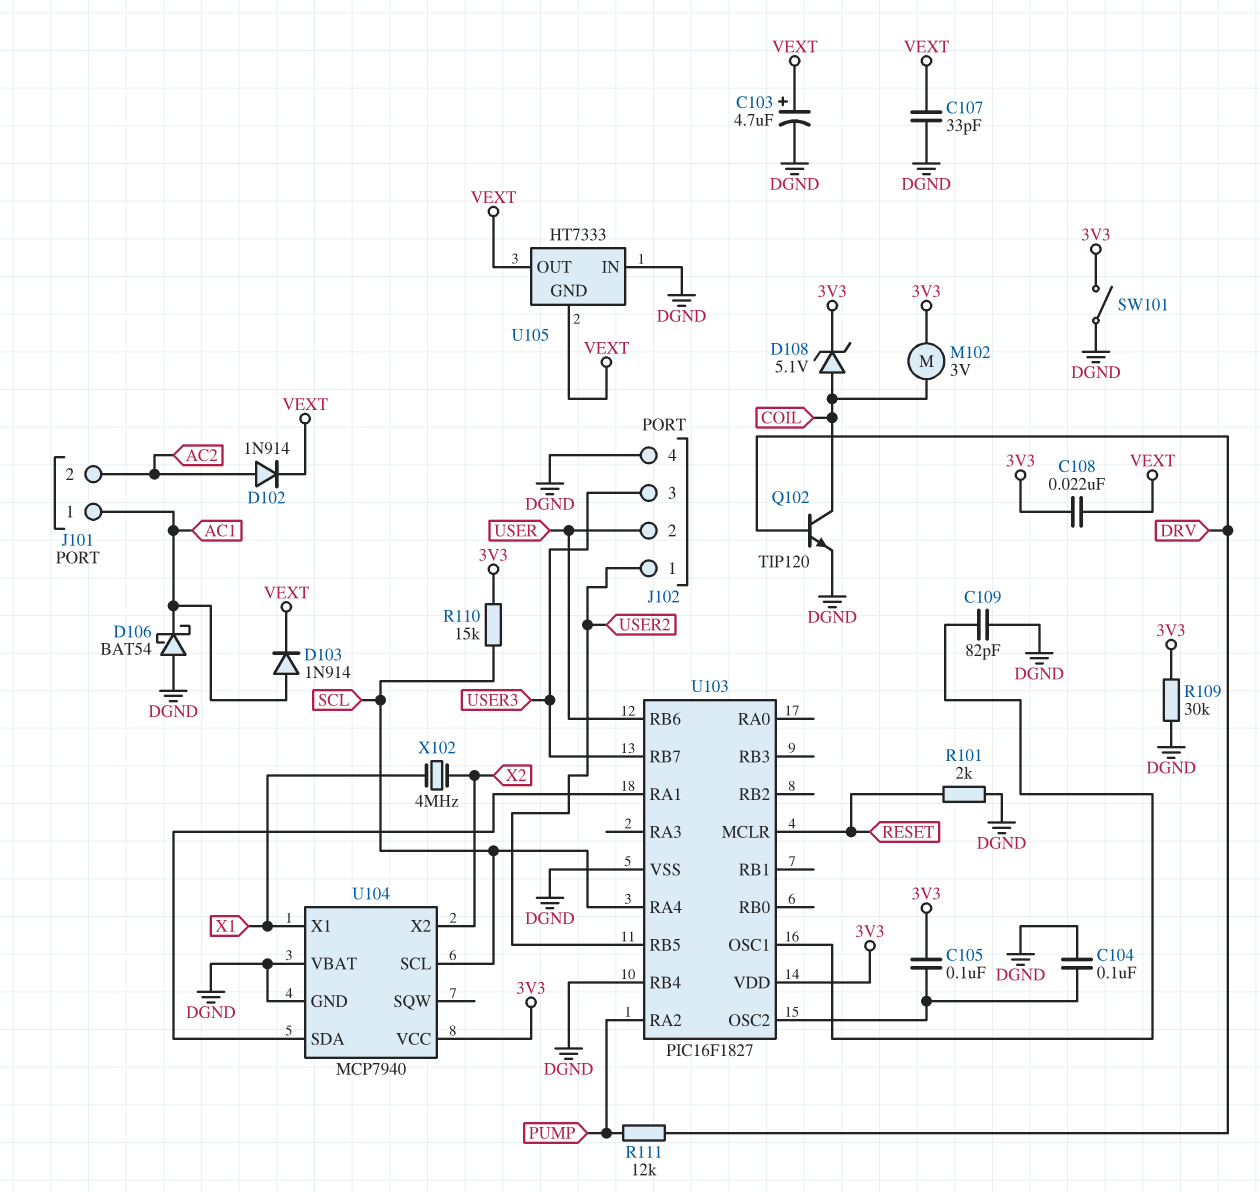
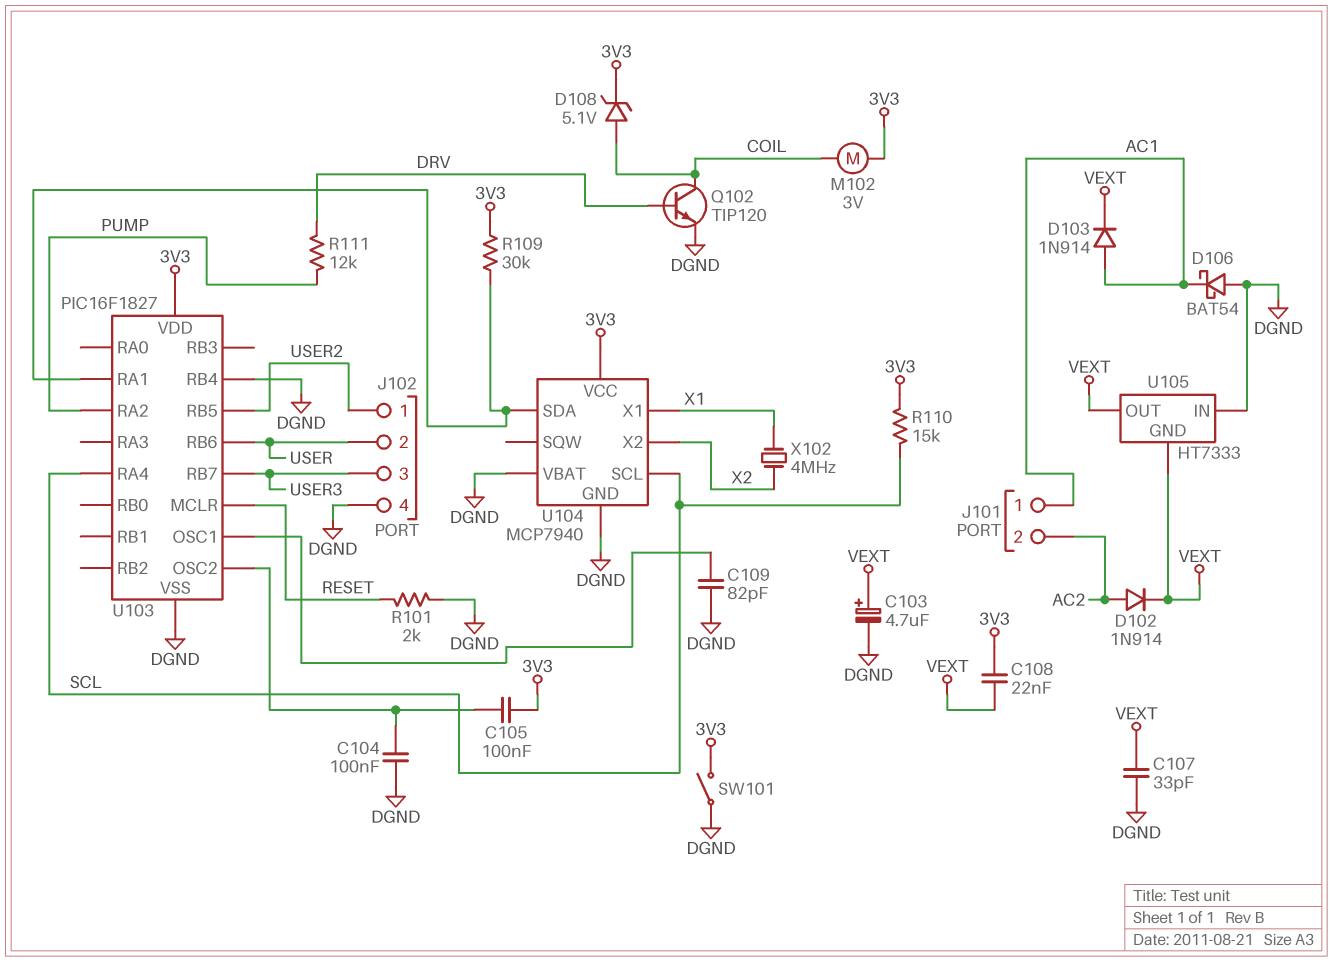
R109: 30k (3V3, DGND) -> 30k (3V3, U103/RA1)

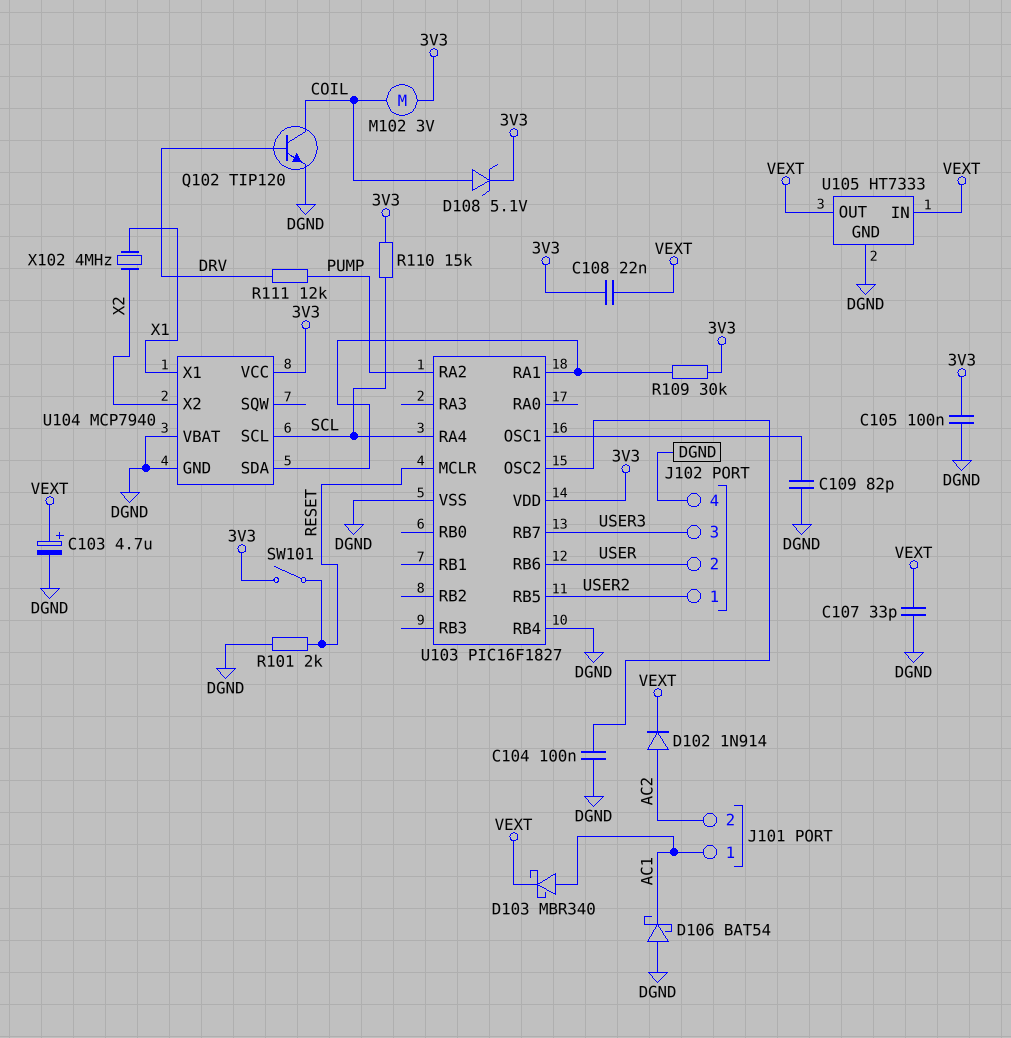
C105: 100nF (3V3, U103/OSC2) -> 100nF (3V3, DGND)
D103: diode 1N914 (A AC1, K VEXT) -> schottky MBR340 (A AC1, K VEXT)
SW101: switch (3V3, DGND) -> switch (3V3, RESET)
U105 pin GND: VEXT -> DGND
U105 pin IN: DGND -> VEXT

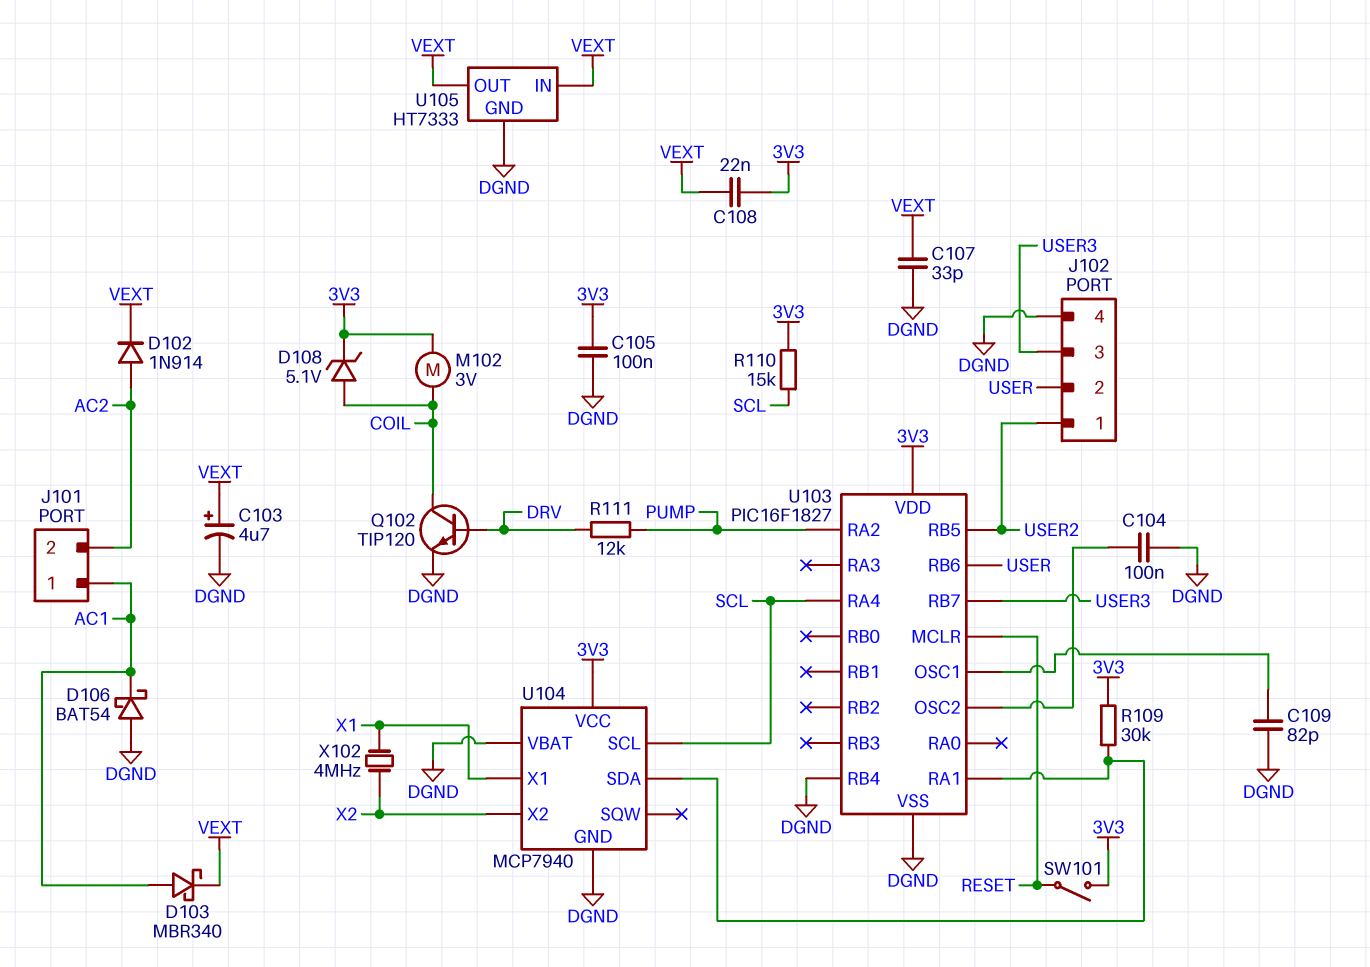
R101: 2k (DGND, RESET) -> none

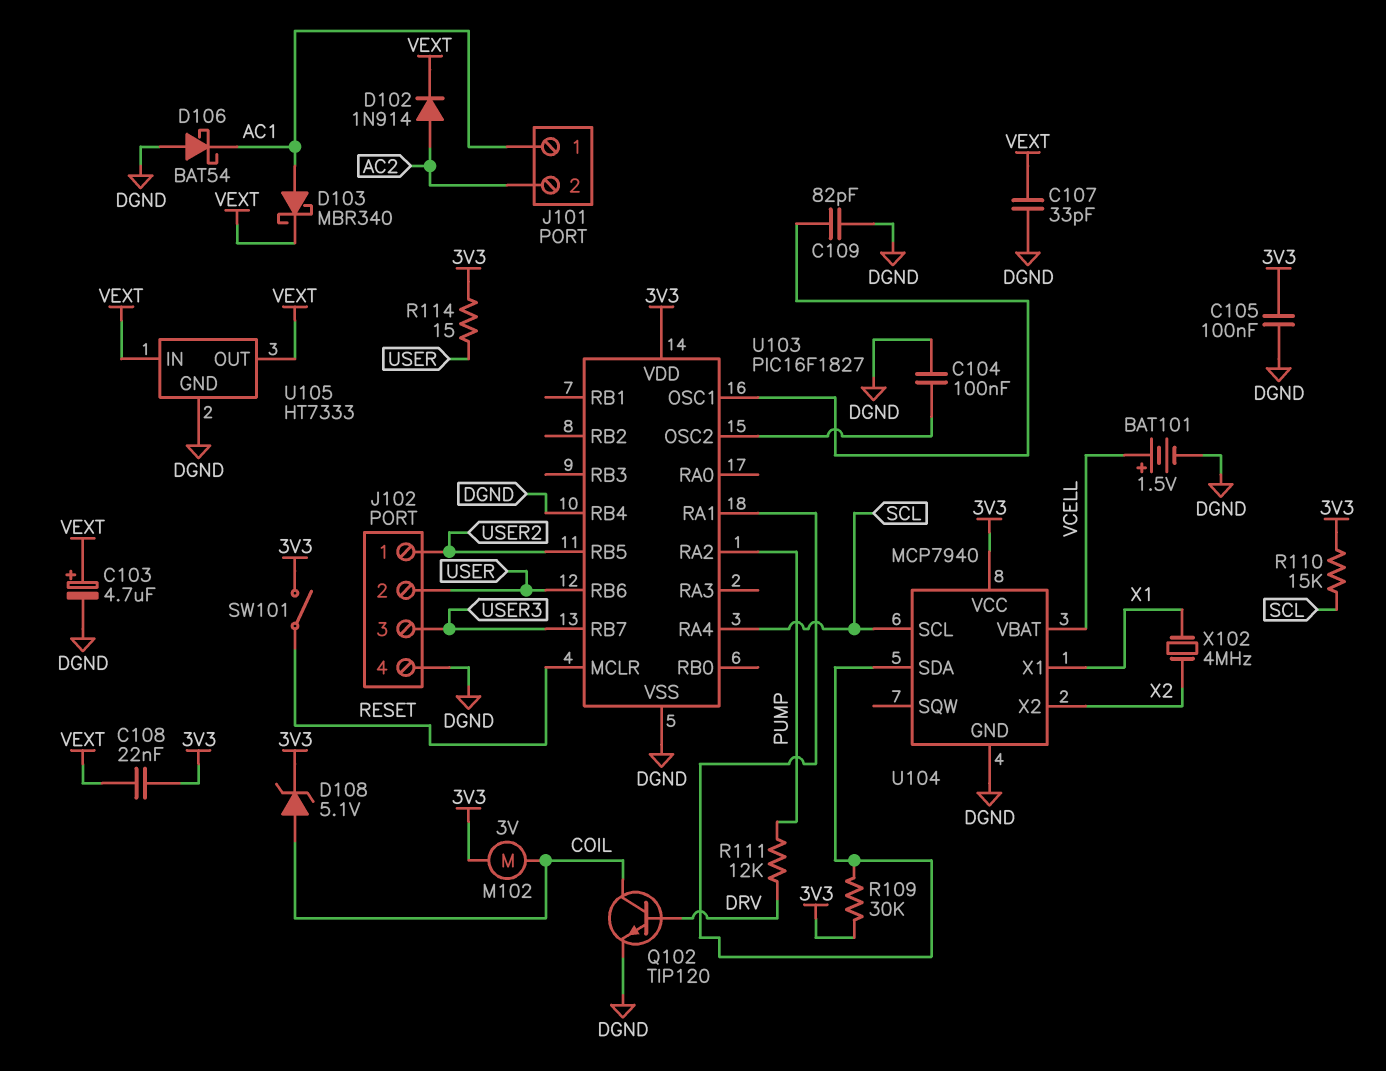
BAT101: none -> 1.5V (plus VCELL, minus DGND)
R114: none -> 15 (3V3, USER)
U104 pin VBAT: DGND -> VCELL

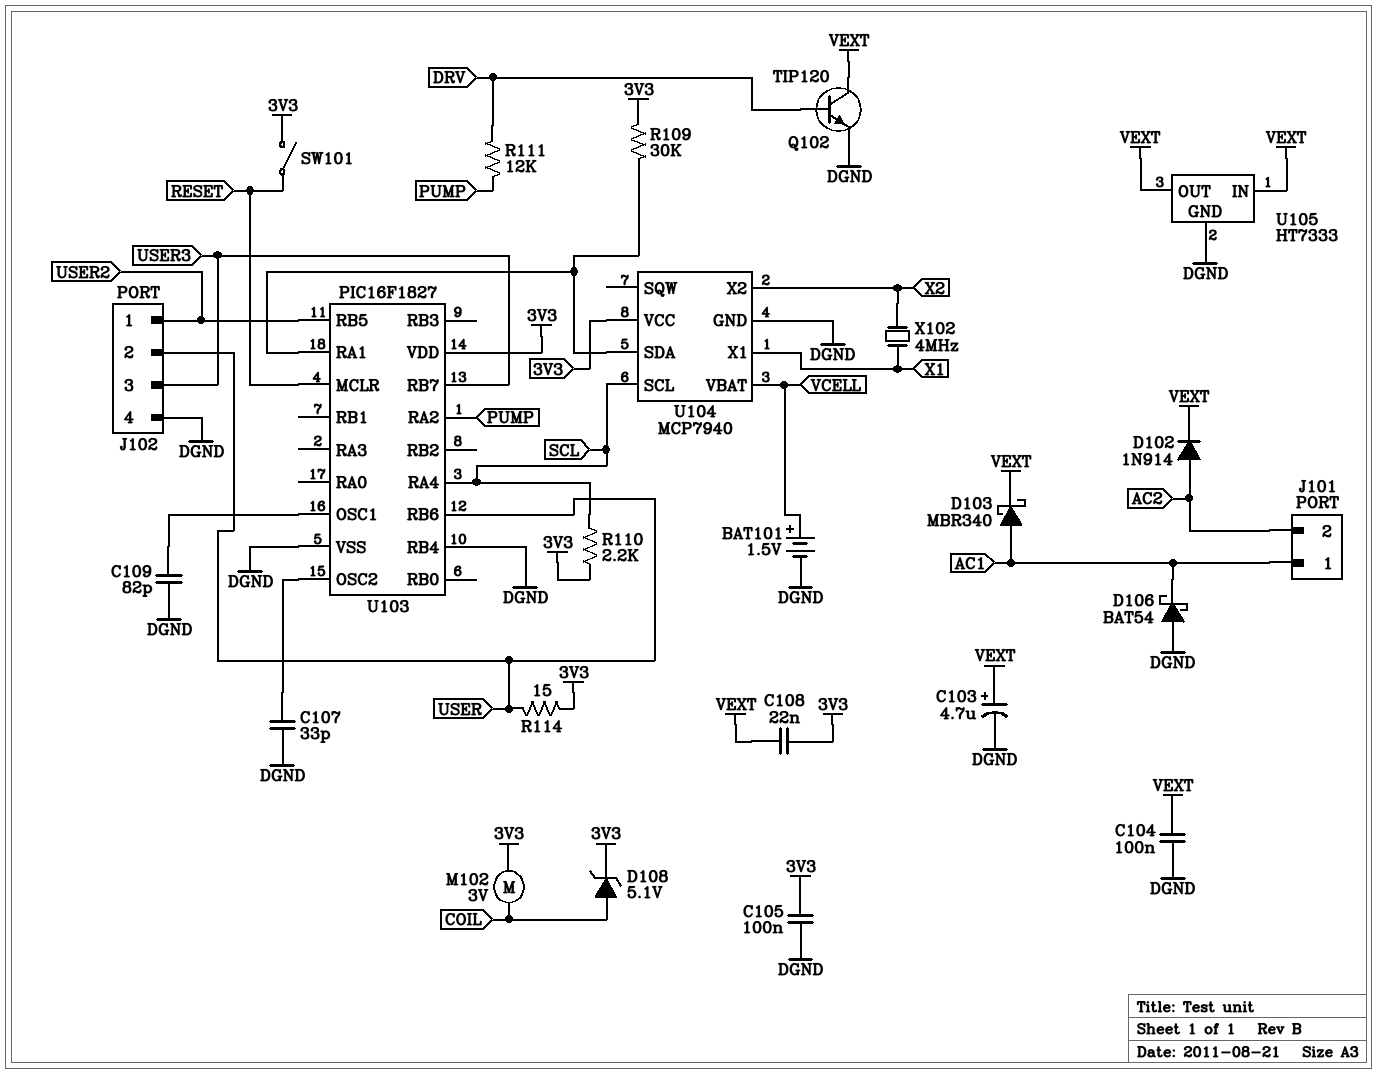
C104: 100nF (DGND, U103/OSC2) -> 100nF (DGND, VEXT)
C107: 33pF (DGND, VEXT) -> 33pF (DGND, U103/OSC2)
Q102: NPN TIP120 (B DRV, C COIL, E DGND) -> NPN TIP120 (B DRV, C VEXT, E DGND)
R110: 15k (3V3, SCL) -> 2.2k (3V3, SCL)

